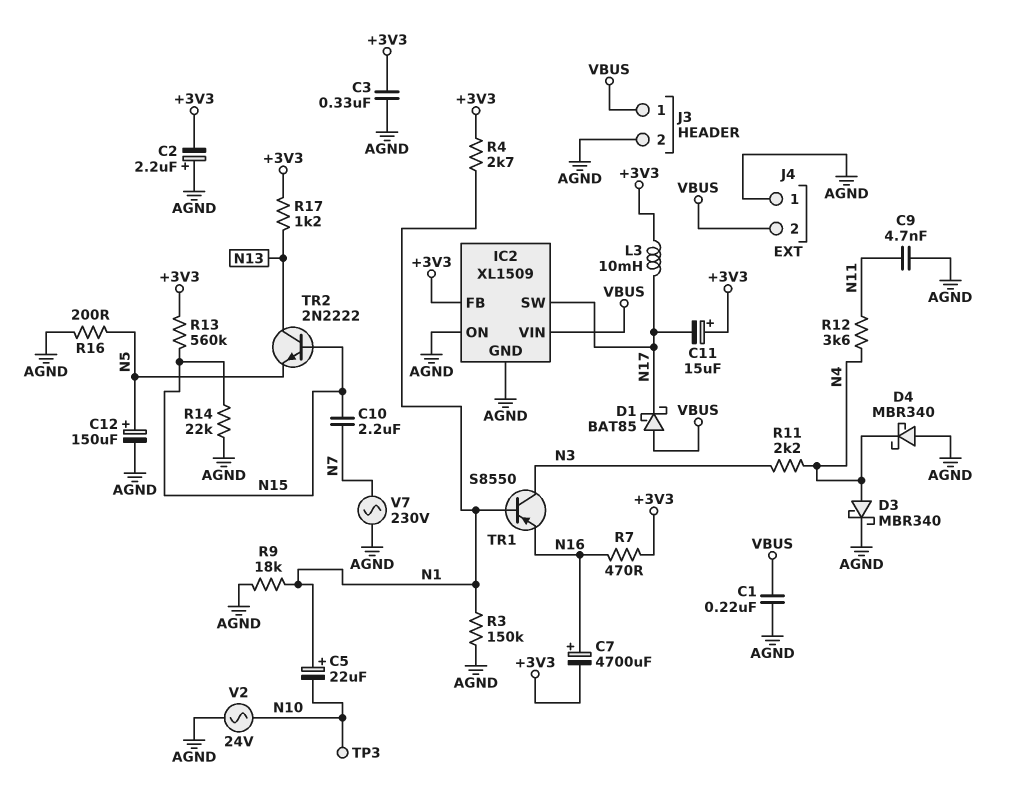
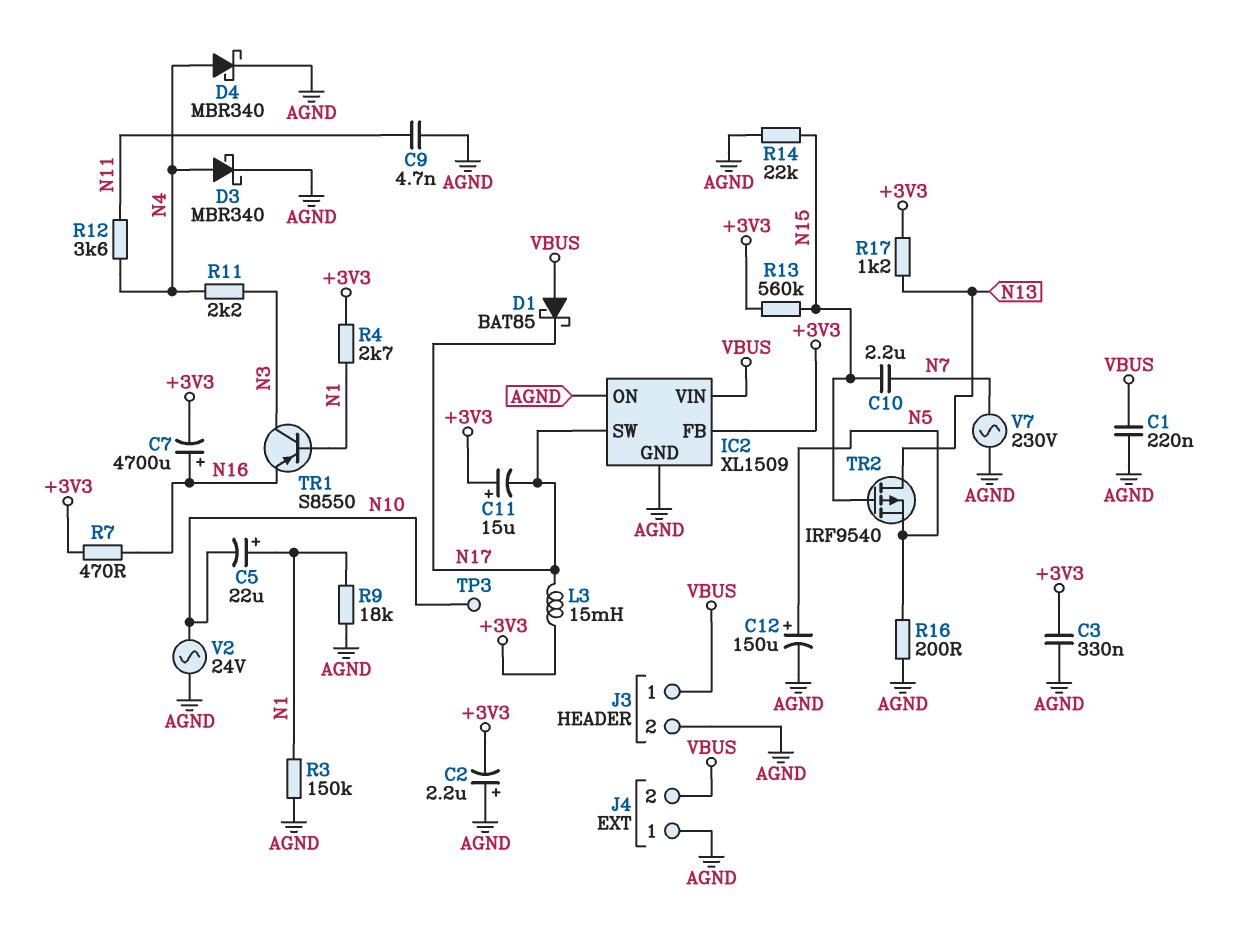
D4: schottky MBR340 (A AGND, K N4) -> schottky MBR340 (A N4, K AGND)
L3: 10mH (+3V3, N17) -> 15mH (+3V3, N17)
TR2: NPN 2N2222 (B N15, C N13, E N5) -> PMOS IRF9540 (G N15, D N13, S N5)

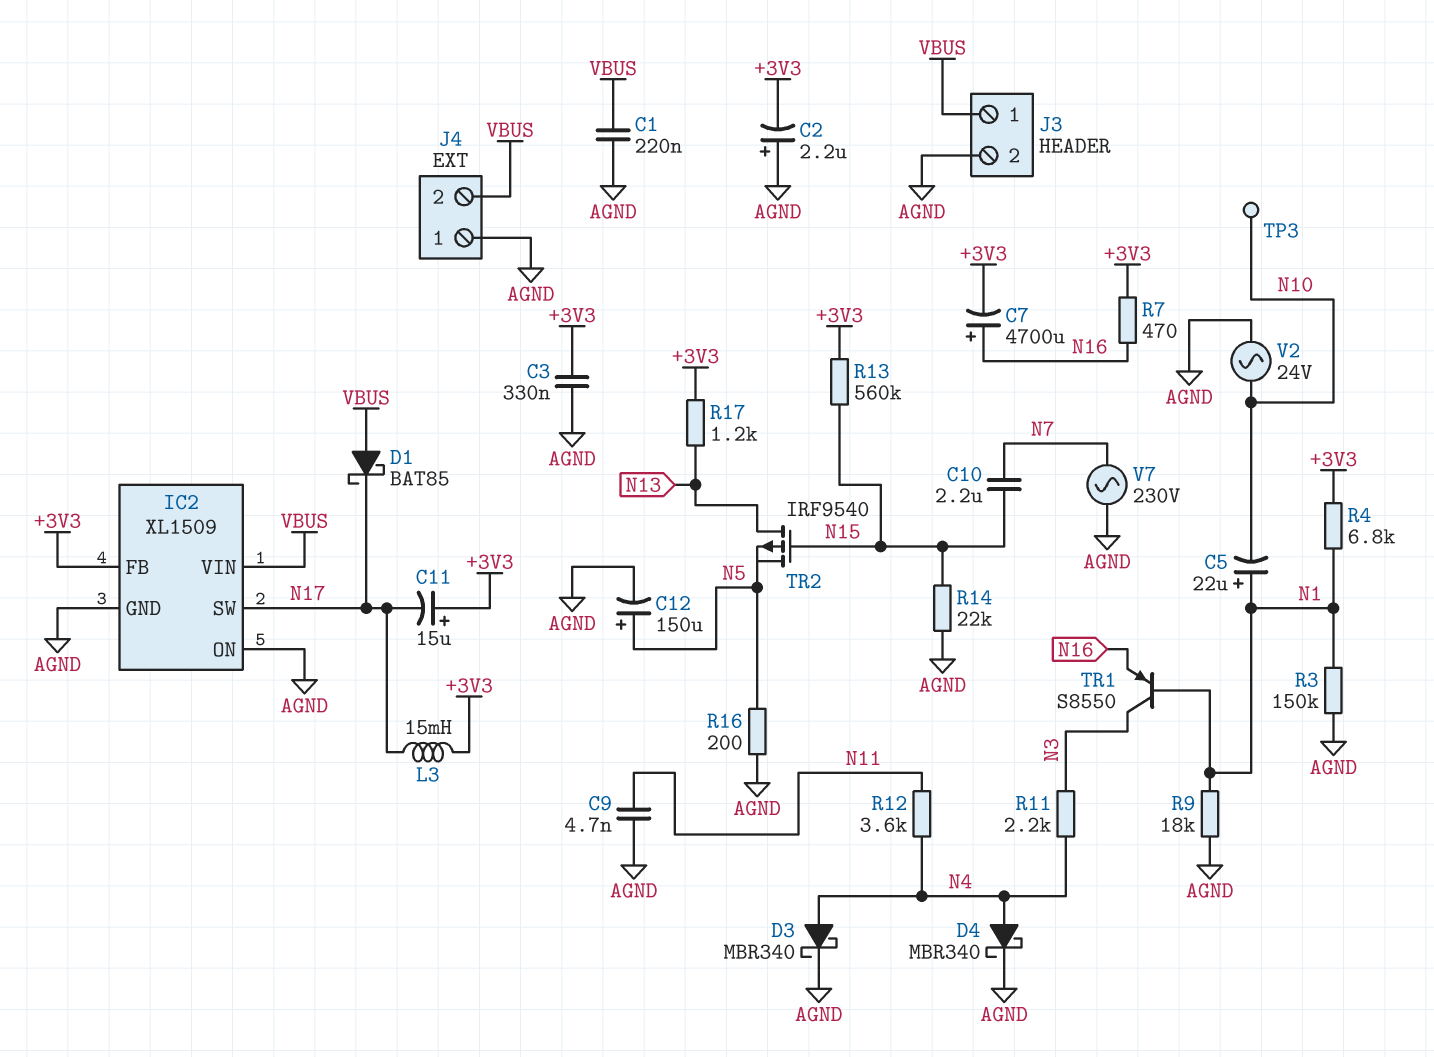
R4: 2.7k (+3V3, N1) -> 6.8k (+3V3, N1)

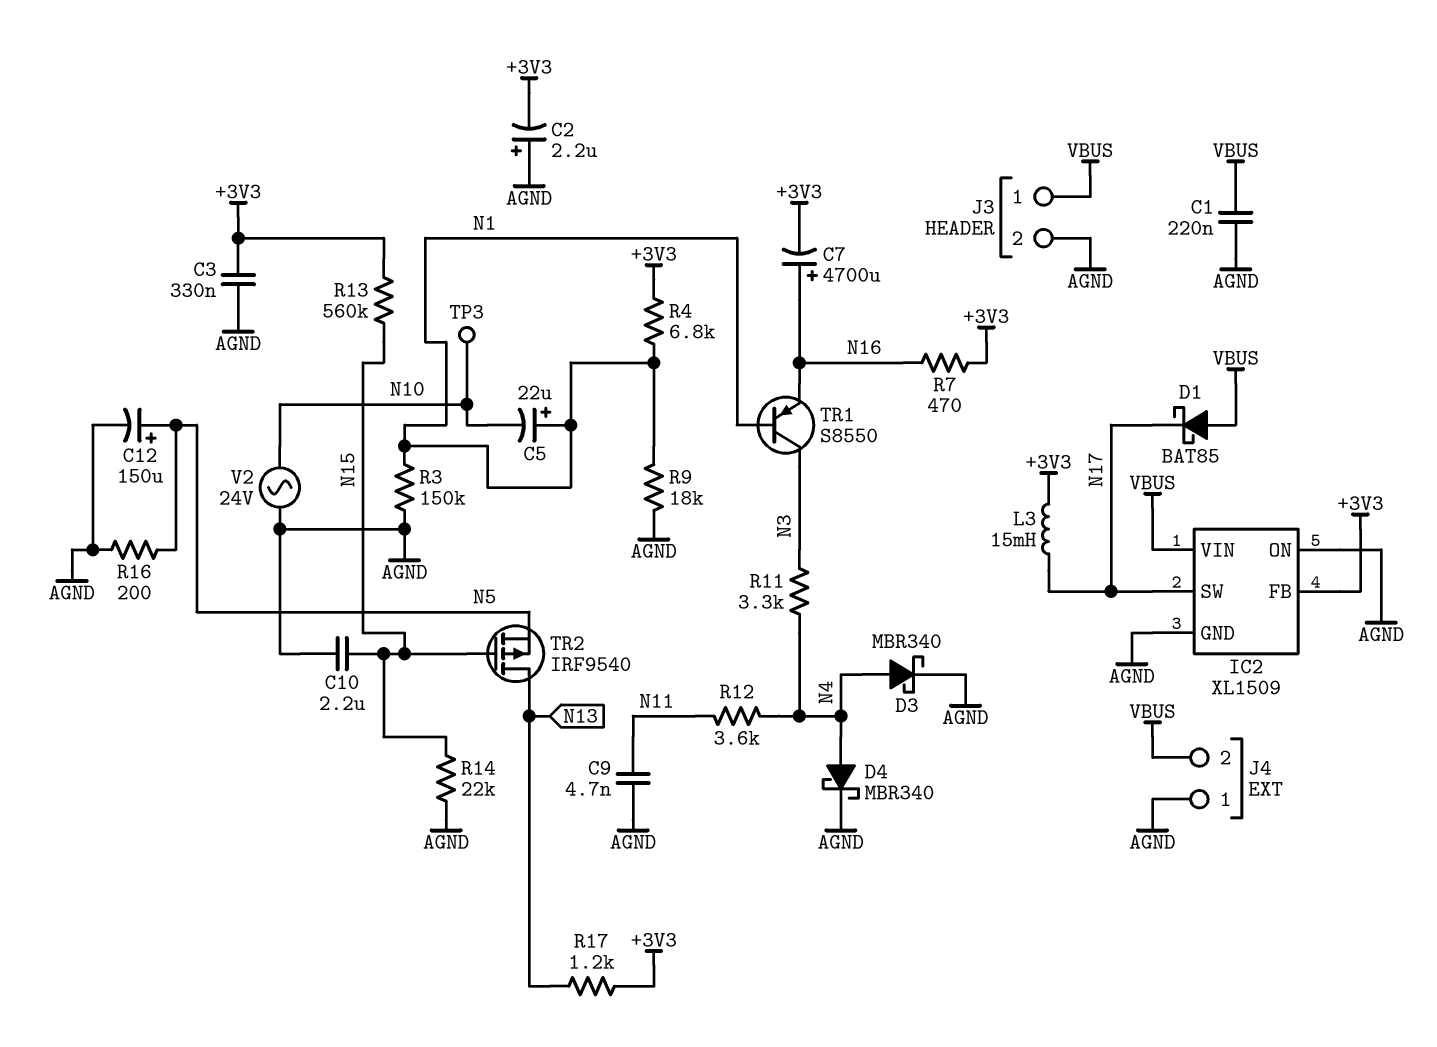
C10: 2.2uF (N7, N15) -> 2.2uF (AGND, N15)
C11: 15uF (plus +3V3, minus N17) -> none
R11: 2.2k (N3, N4) -> 3.3k (N3, N4)
V7: AC 230V (AGND, N7) -> none

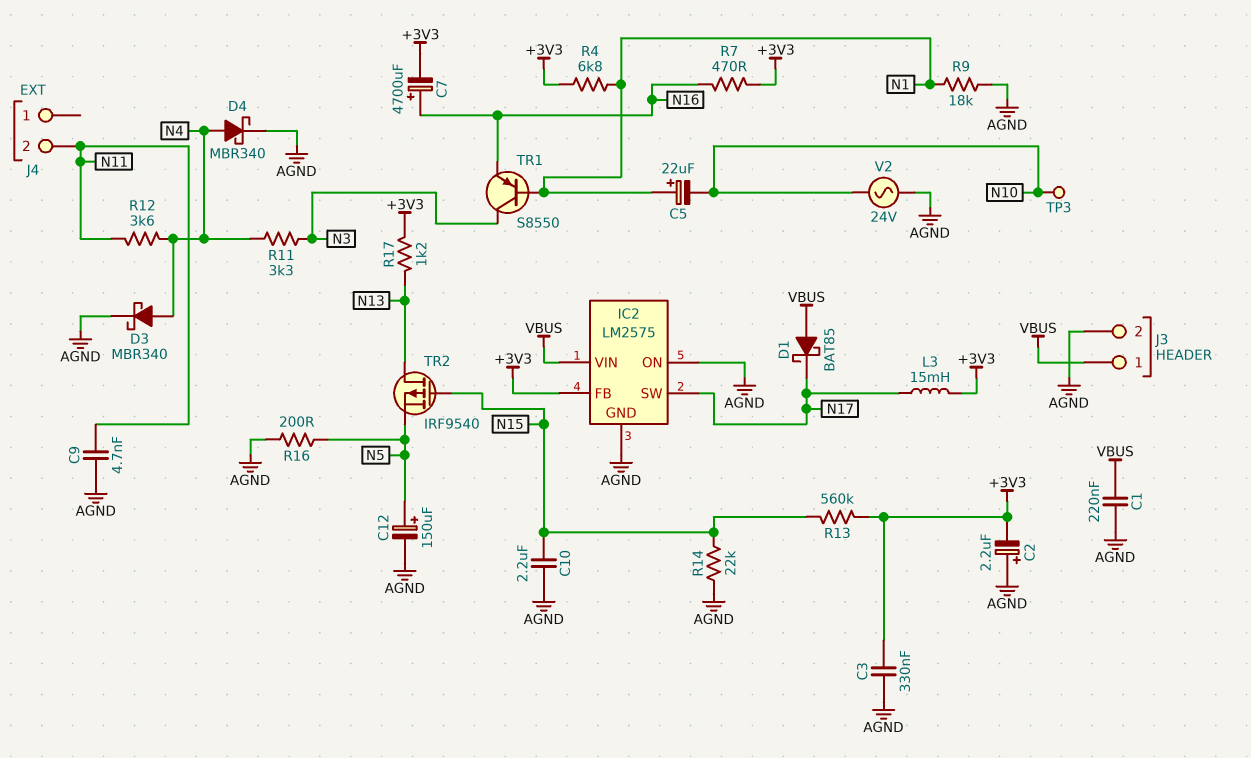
IC2: XL1509 -> LM2575
J4 pin 1: AGND -> none
J4 pin 2: VBUS -> N11
R3: 150k (AGND, N1) -> none

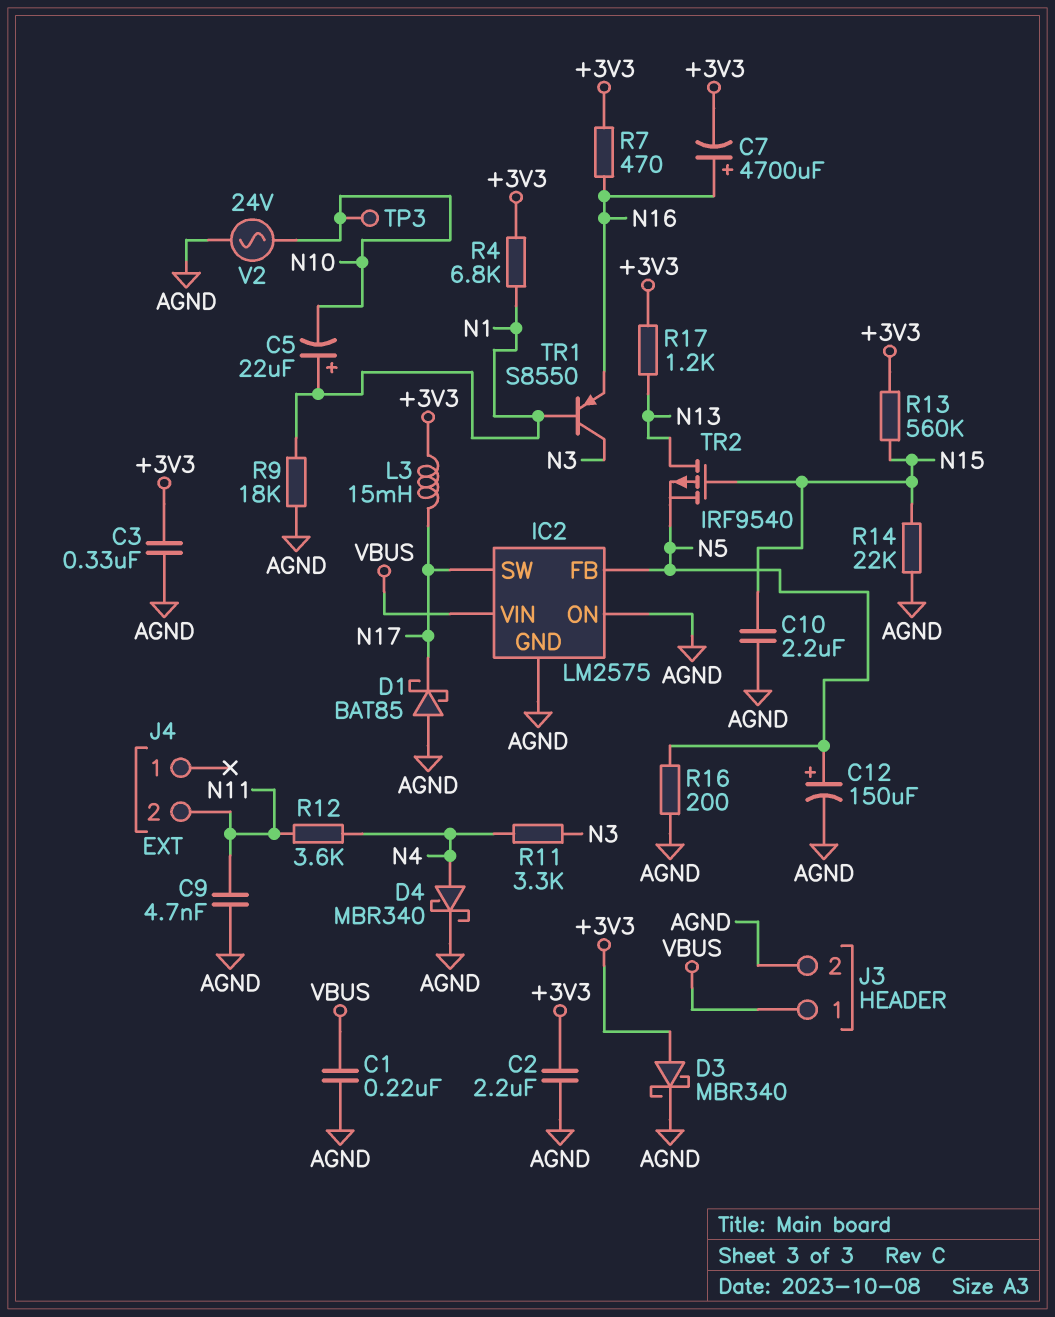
C2: 2.2uF (plus AGND, minus +3V3) -> 2.2uF (+3V3, AGND)
D1: schottky BAT85 (A VBUS, K N17) -> schottky BAT85 (A AGND, K N17)
D3: schottky MBR340 (A N4, K AGND) -> schottky MBR340 (A +3V3, K AGND)
IC2 pin FB: +3V3 -> N5

